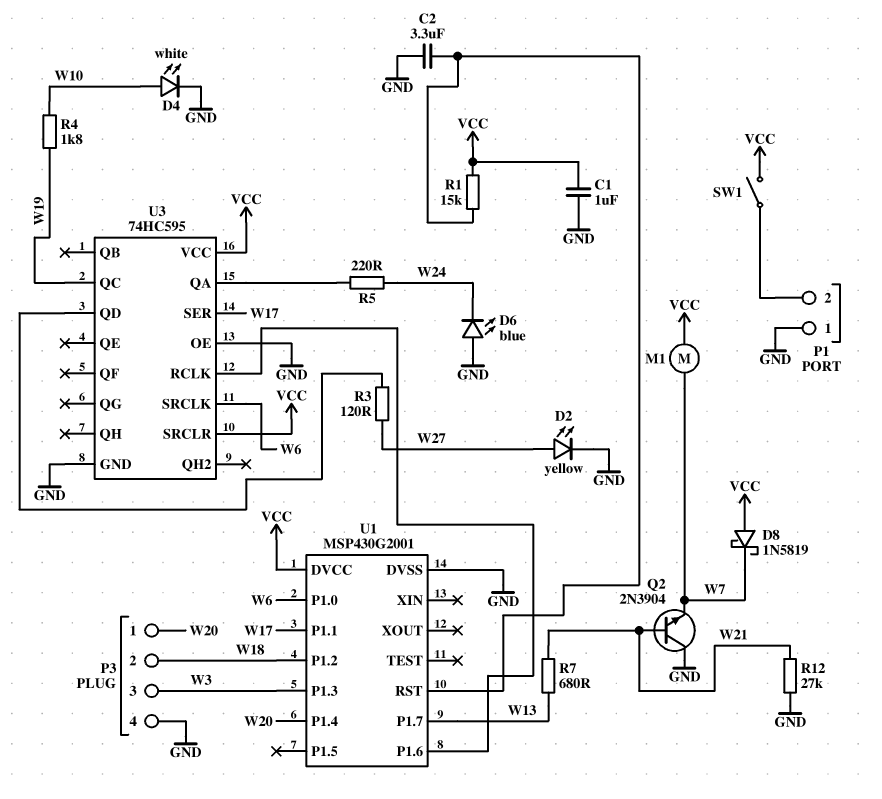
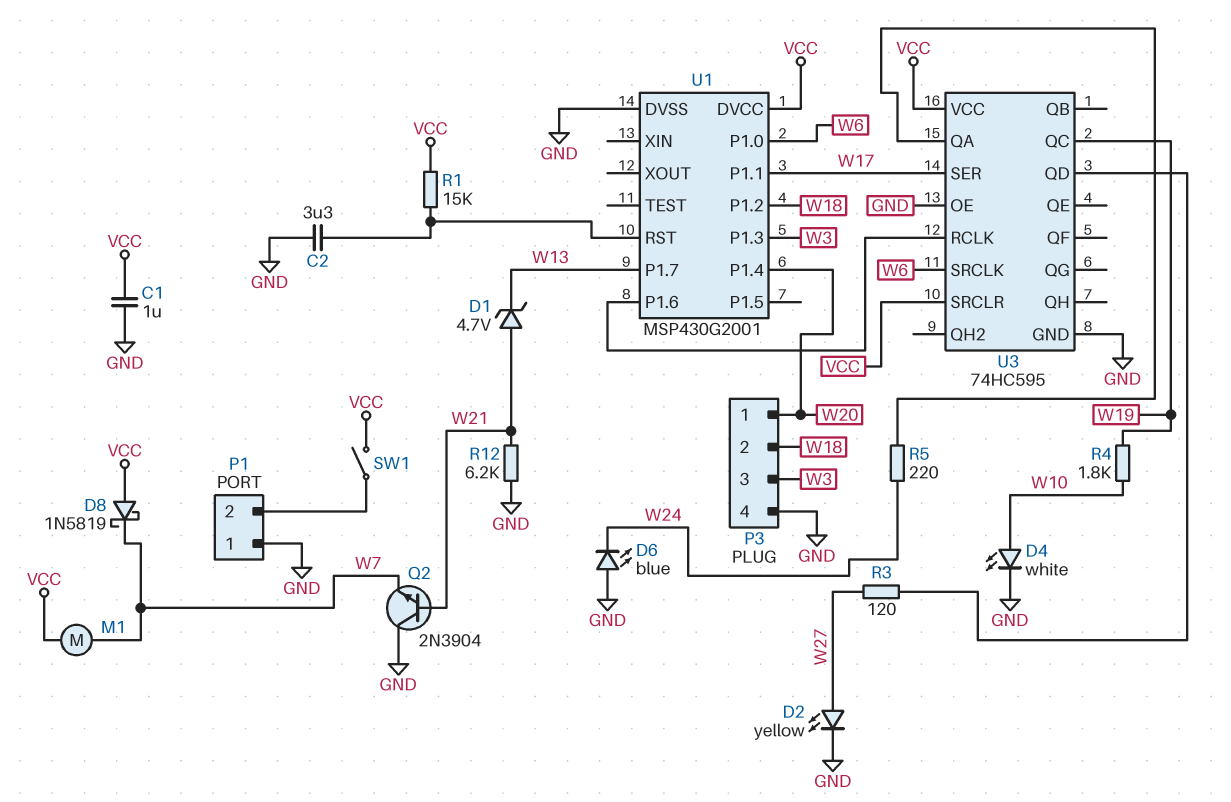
D1: none -> zener 4.7V (A W21, K W13)
R7: 680 (W13, W21) -> none
R12: 27k (GND, W21) -> 6.2k (GND, W21)

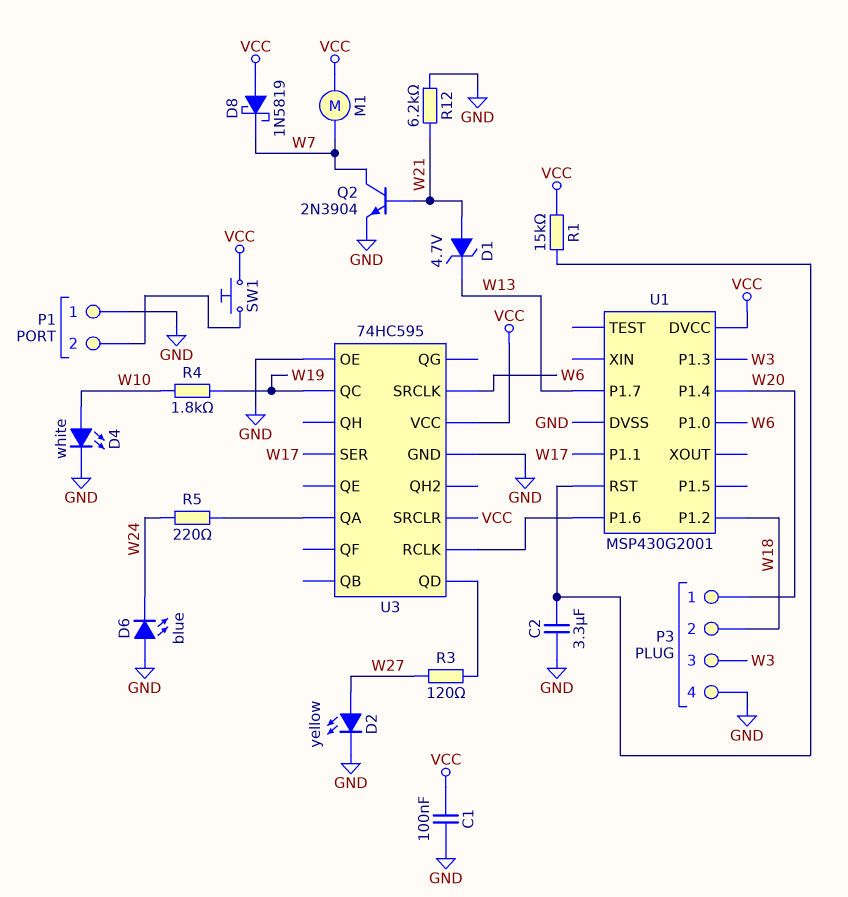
C1: 1uF (GND, VCC) -> 100nF (GND, VCC)
Q2: NPN 2N3904 (B W21, C GND, E W7) -> NPN 2N3904 (B W21, C W7, E GND)
SW1: switch (P1/2, VCC) -> button (P1/2, VCC)

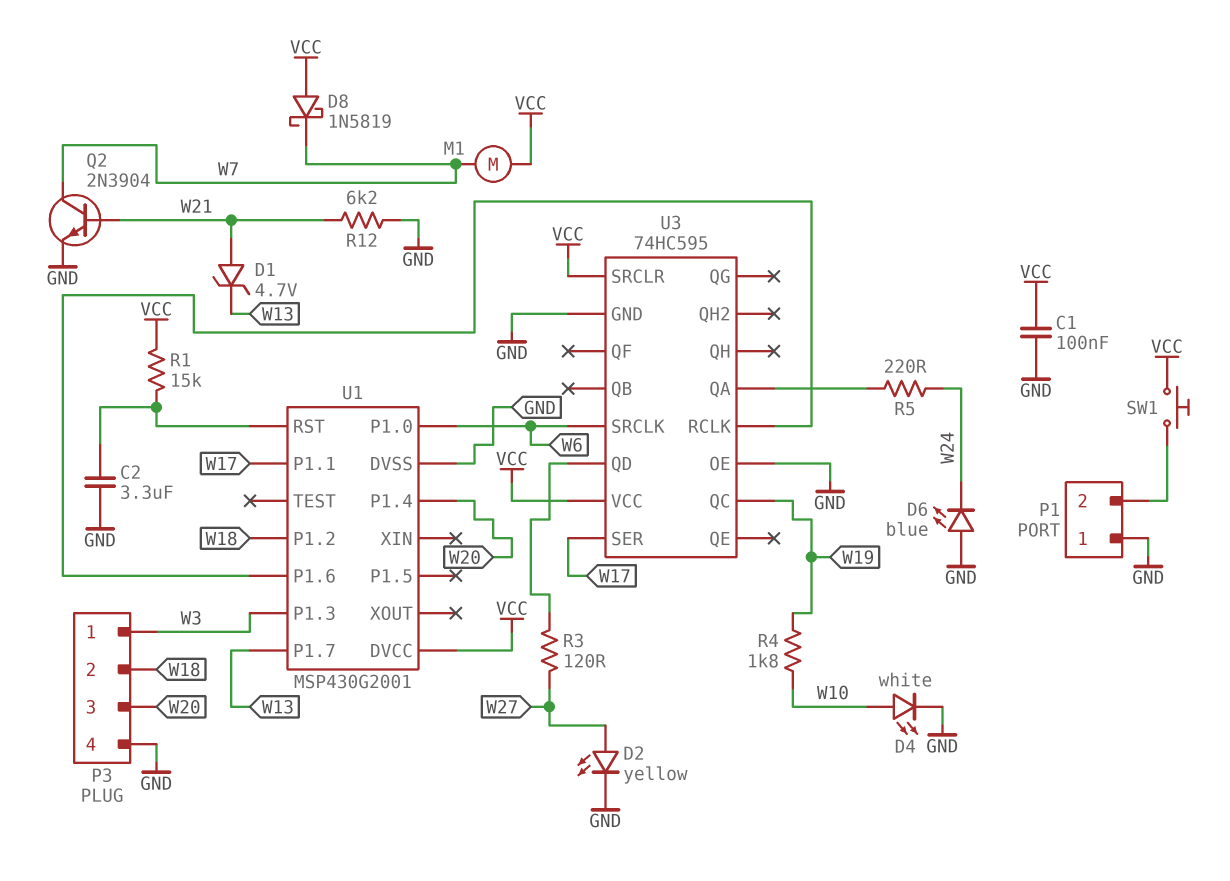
P3 pin 1: W20 -> W3
P3 pin 3: W3 -> W20

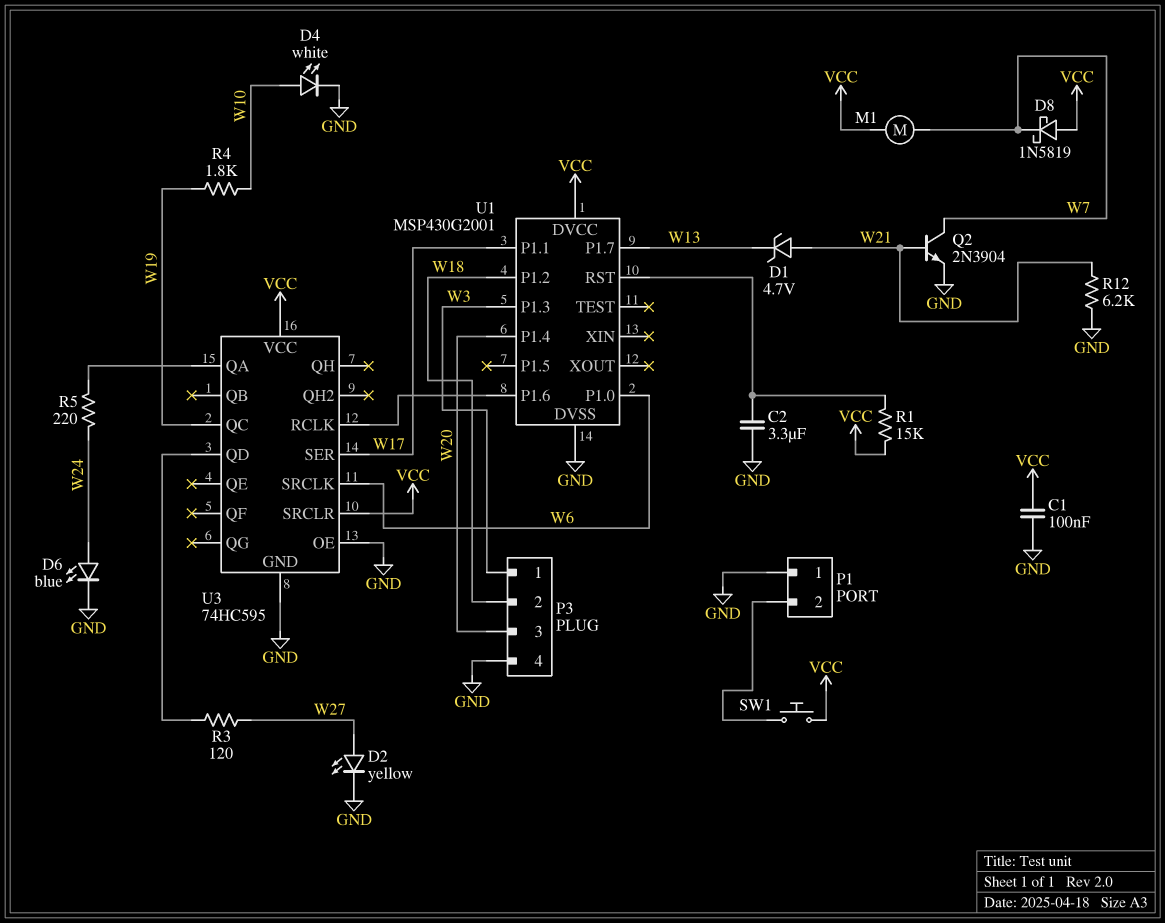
D6: LED blue (A GND, K W24) -> LED blue (A W24, K GND)

